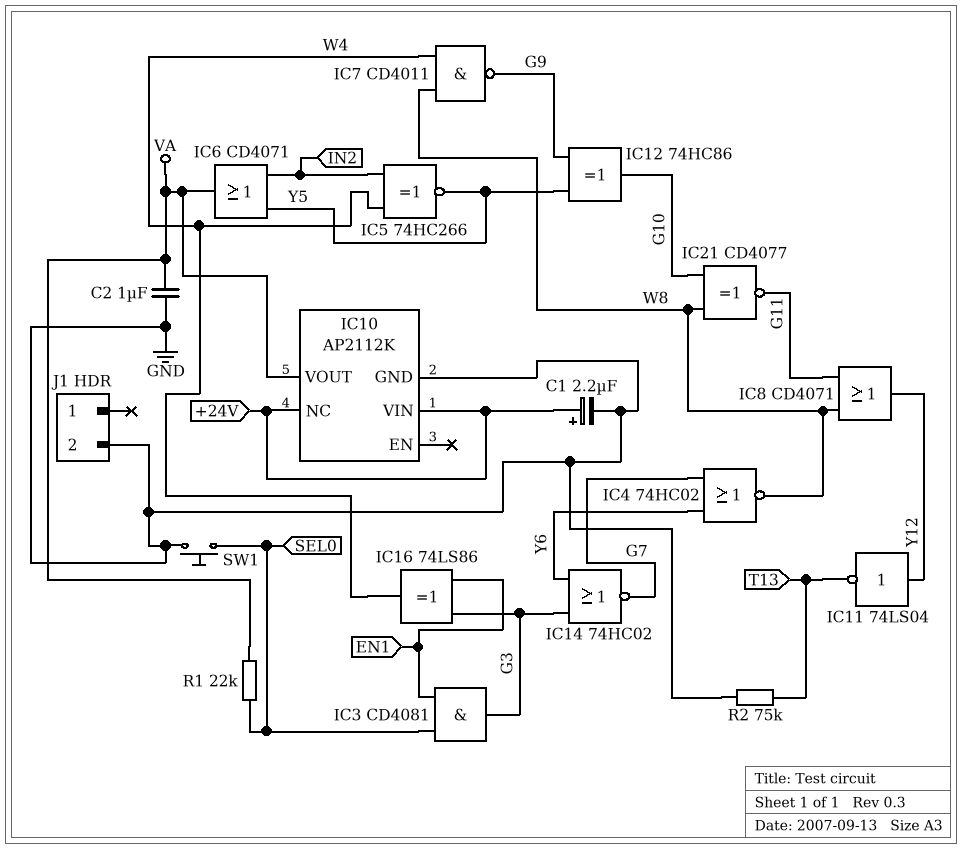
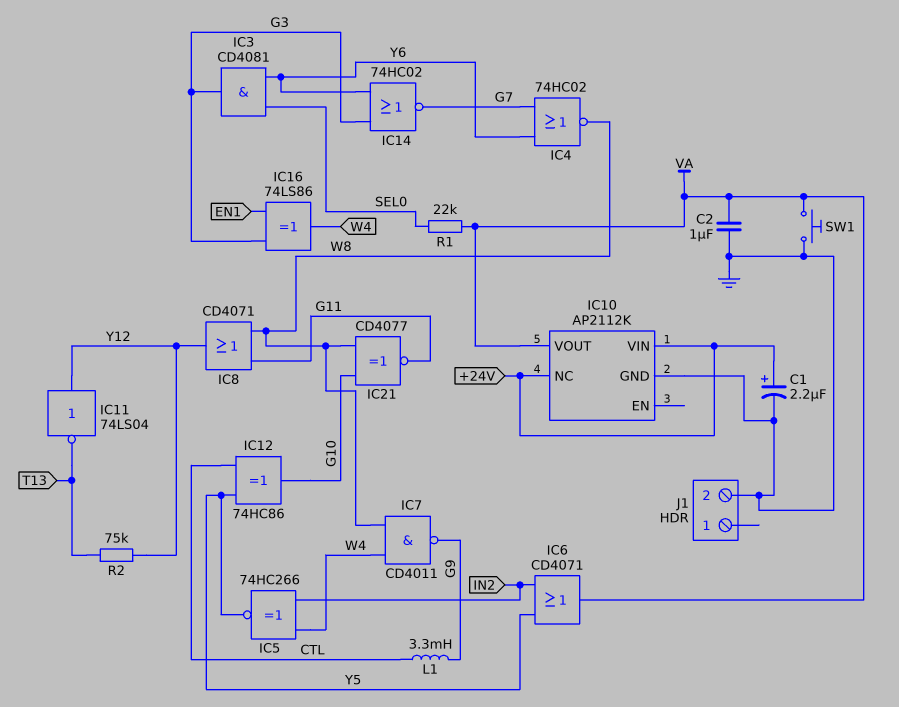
IC3: AND CD4081 (in EN1, in SEL0, out G3) -> AND CD4081 (in SEL0, in Y6, out G3)
IC12: XOR 74HC86 (in G9, in Y5, out G10) -> XOR 74HC86 (in CTL, in Y5, out G10)
L1: none -> 3.3mH (CTL, G9)
R2: 75k (GND, T13) -> 75k (T13, Y12)
SW1: button (GND, SEL0) -> button (GND, VA)

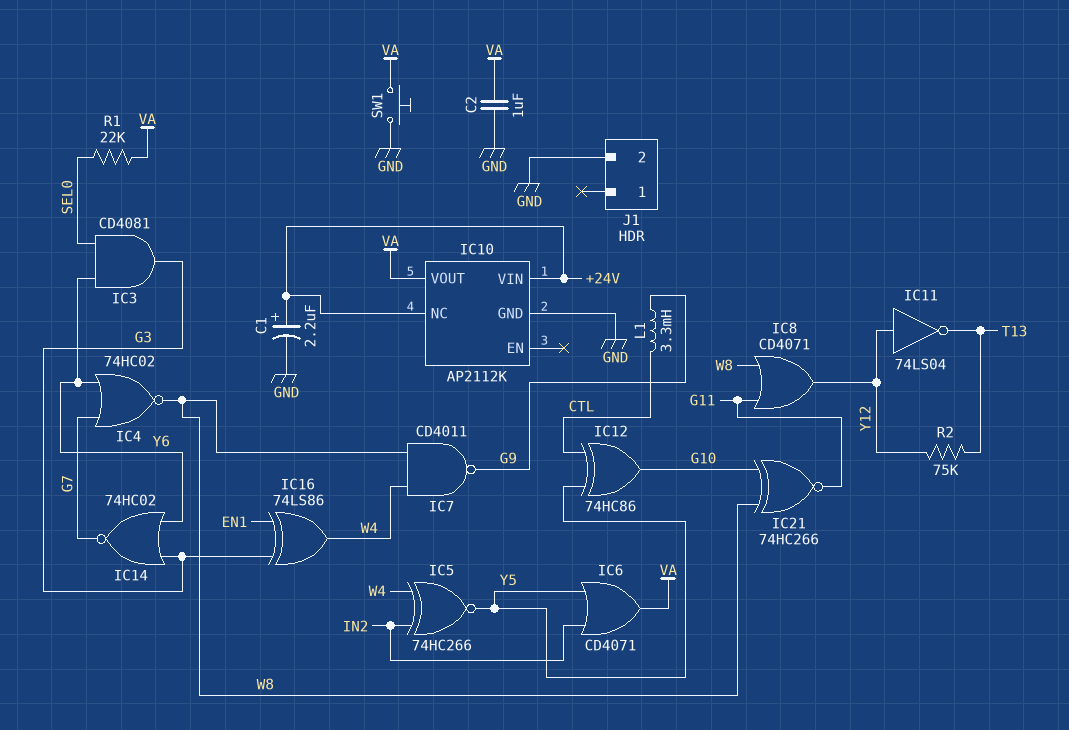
IC21: XNOR CD4077 (in G10, in W8, out G11) -> XNOR 74HC266 (in G10, in W8, out G11)

